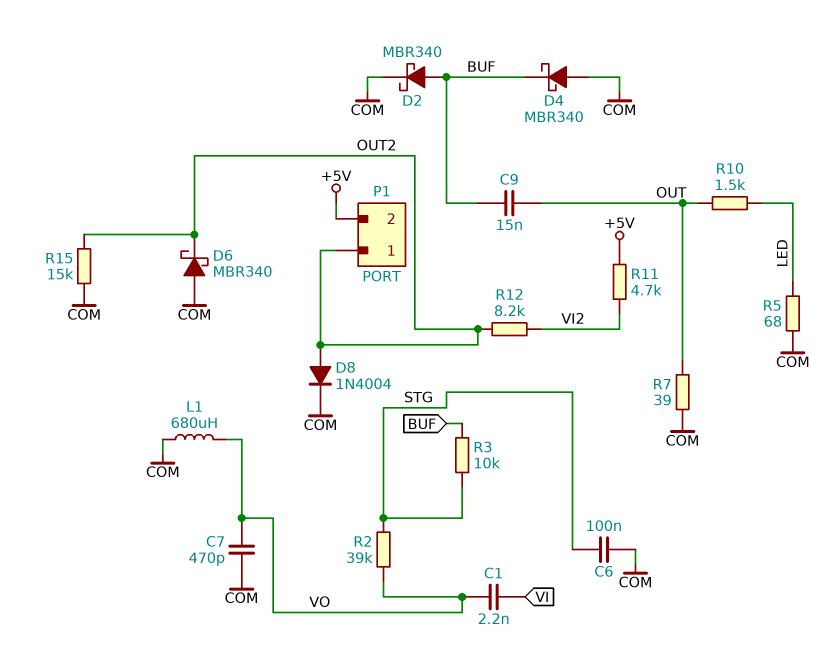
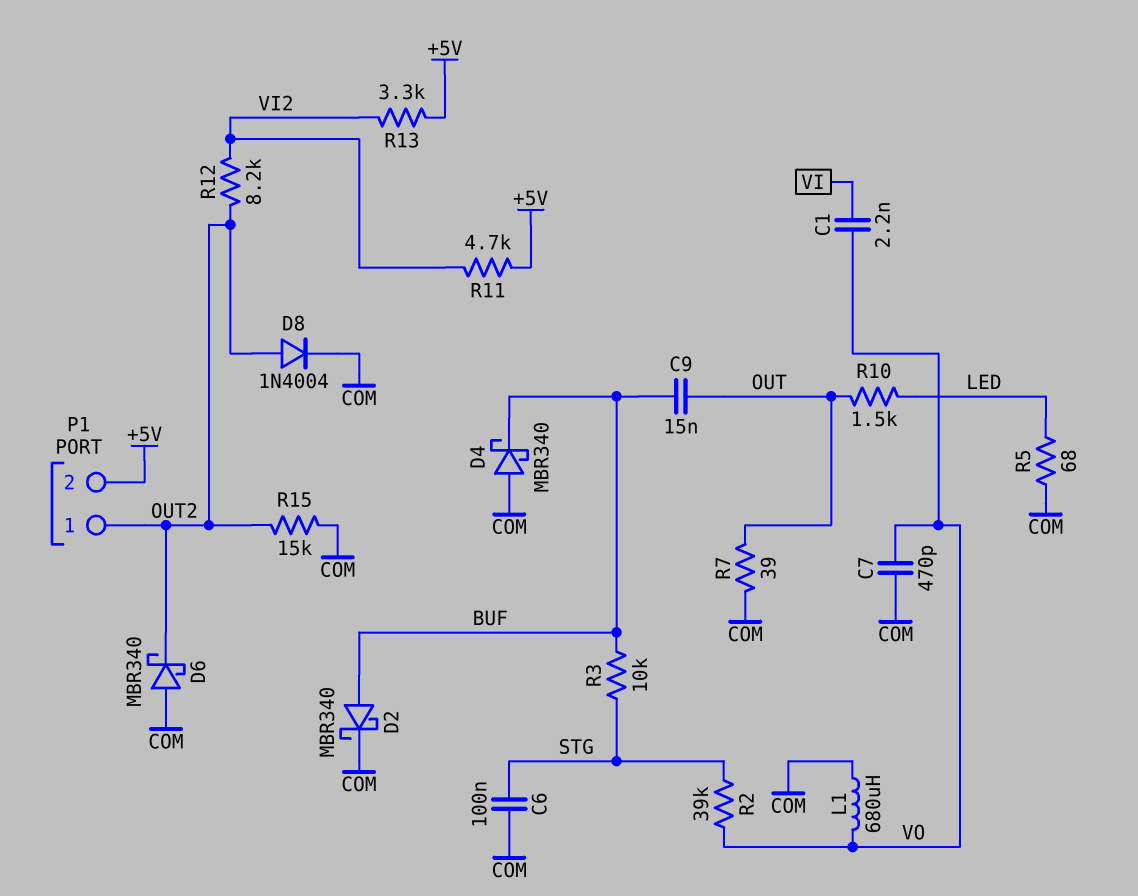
R13: none -> 3.3k (+5V, VI2)

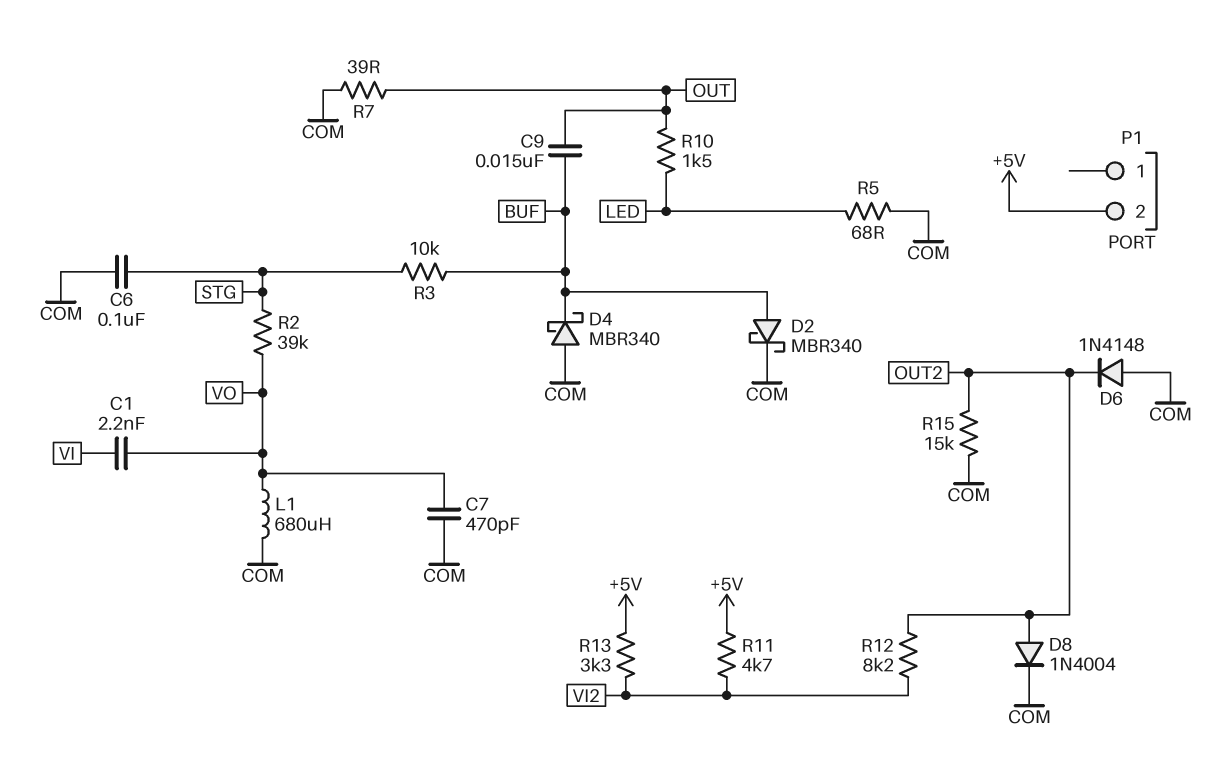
D6: schottky MBR340 (A COM, K OUT2) -> diode 1N4148 (A COM, K OUT2)
P1 pin 1: OUT2 -> none

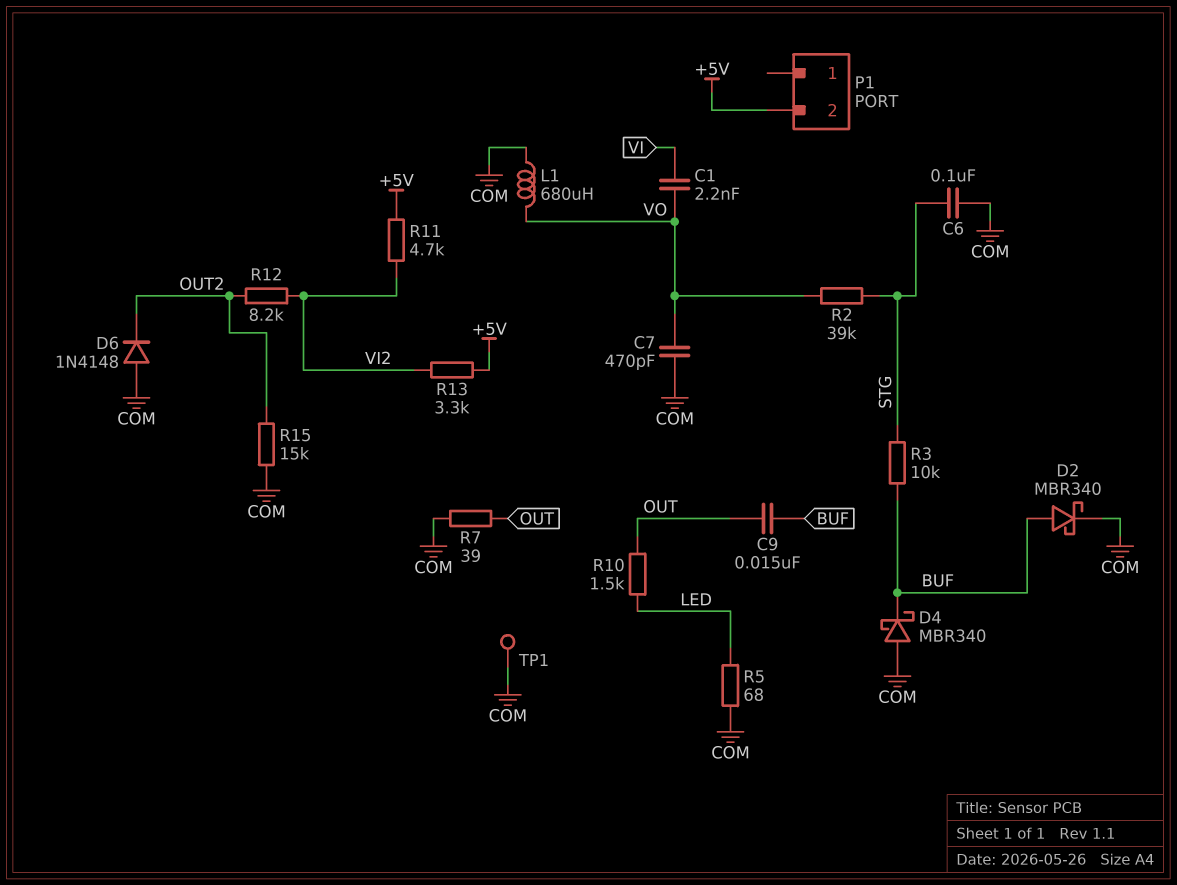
D8: diode 1N4004 (A OUT2, K COM) -> none
TP1: none -> test point (COM)

